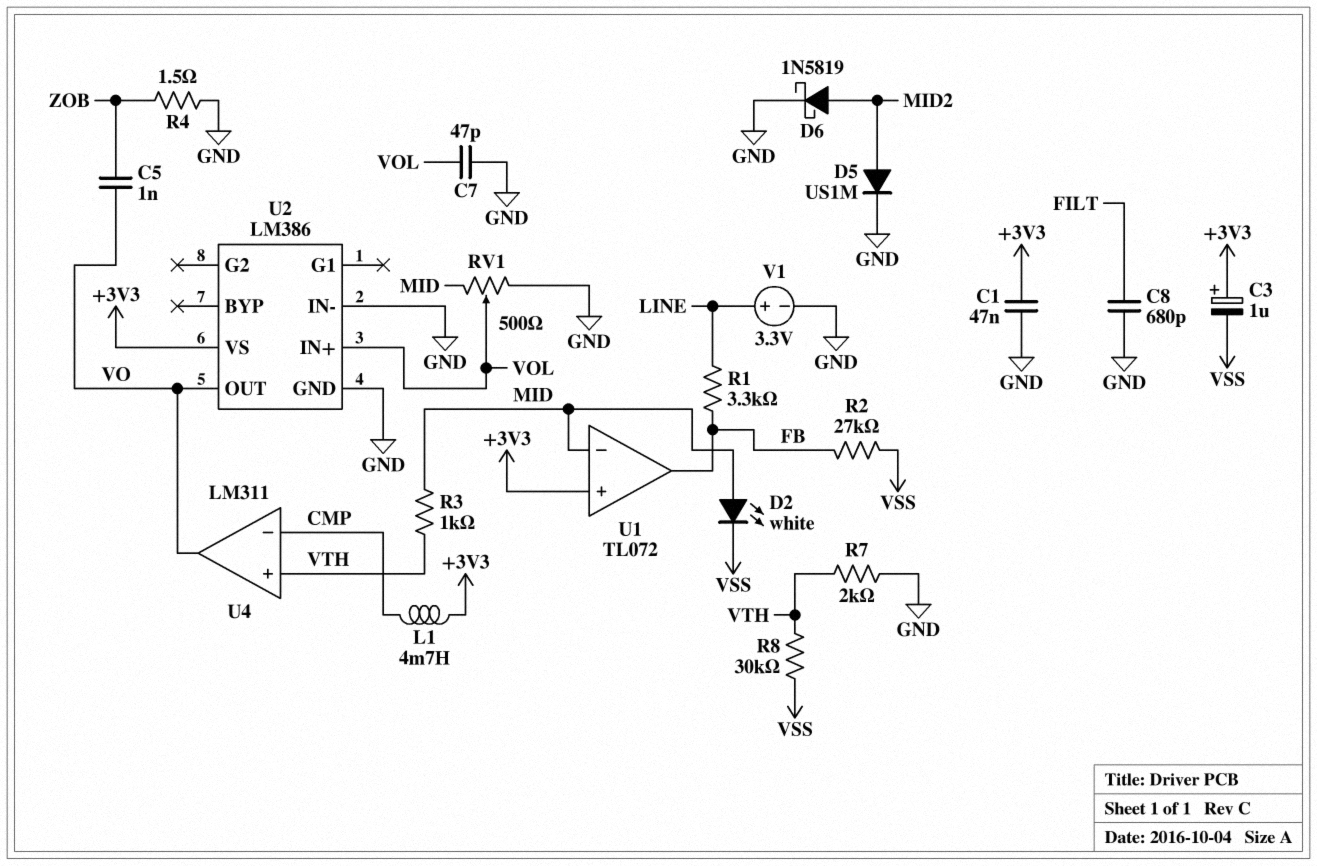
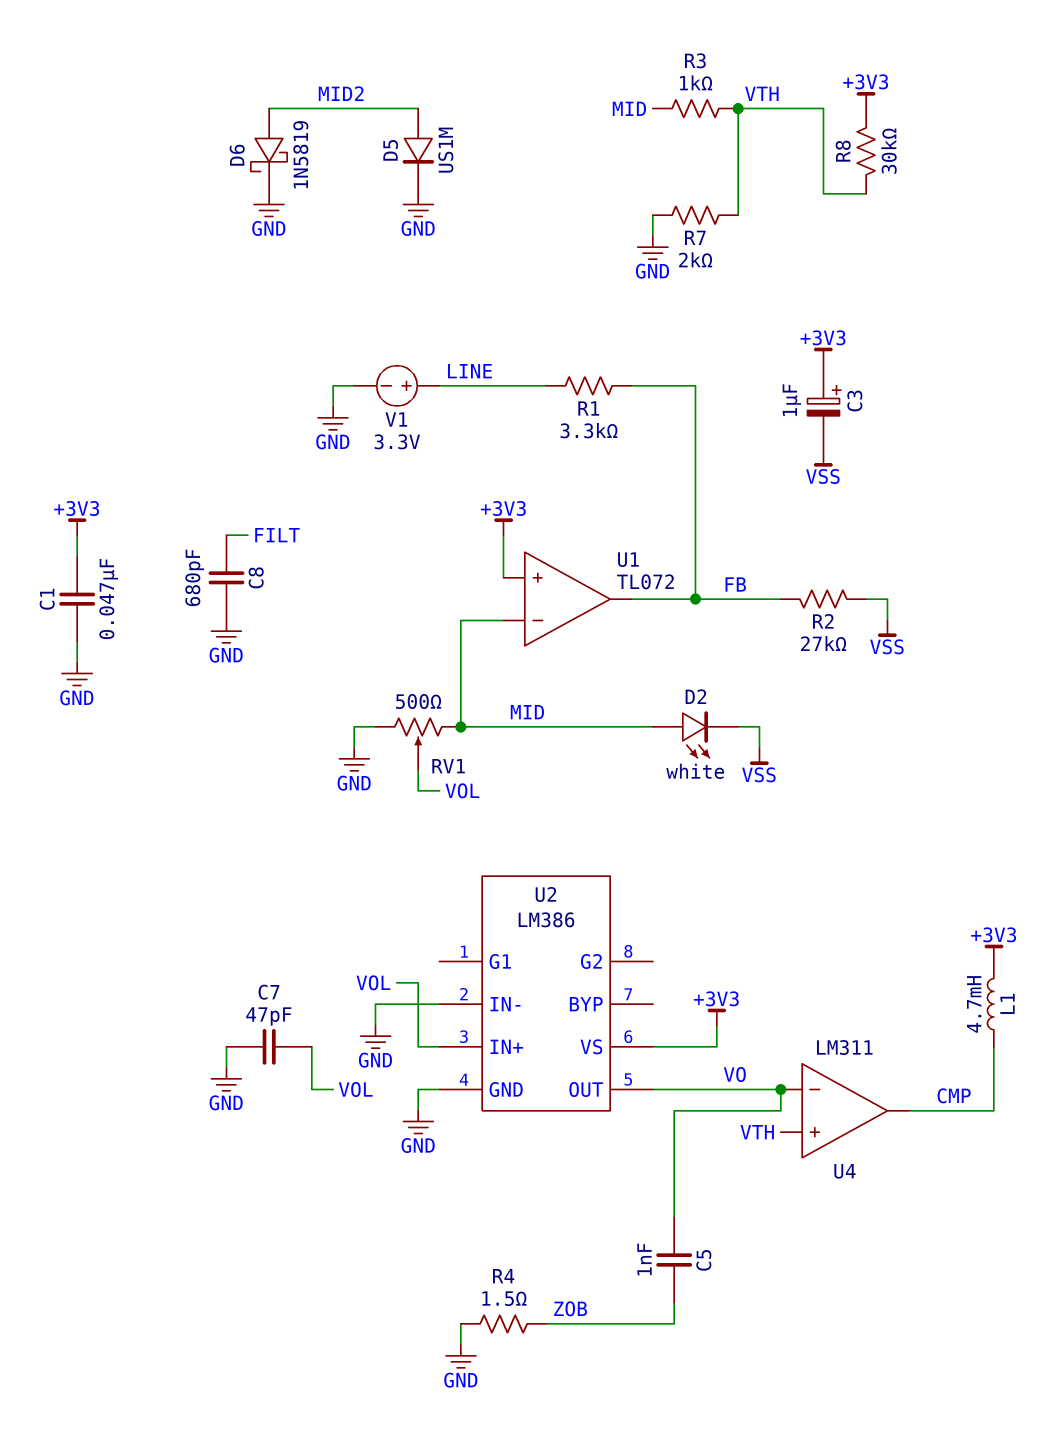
R8: 30k (VSS, VTH) -> 30k (+3V3, VTH)
U4 pin in-: CMP -> VO
U4 pin out: VO -> CMP

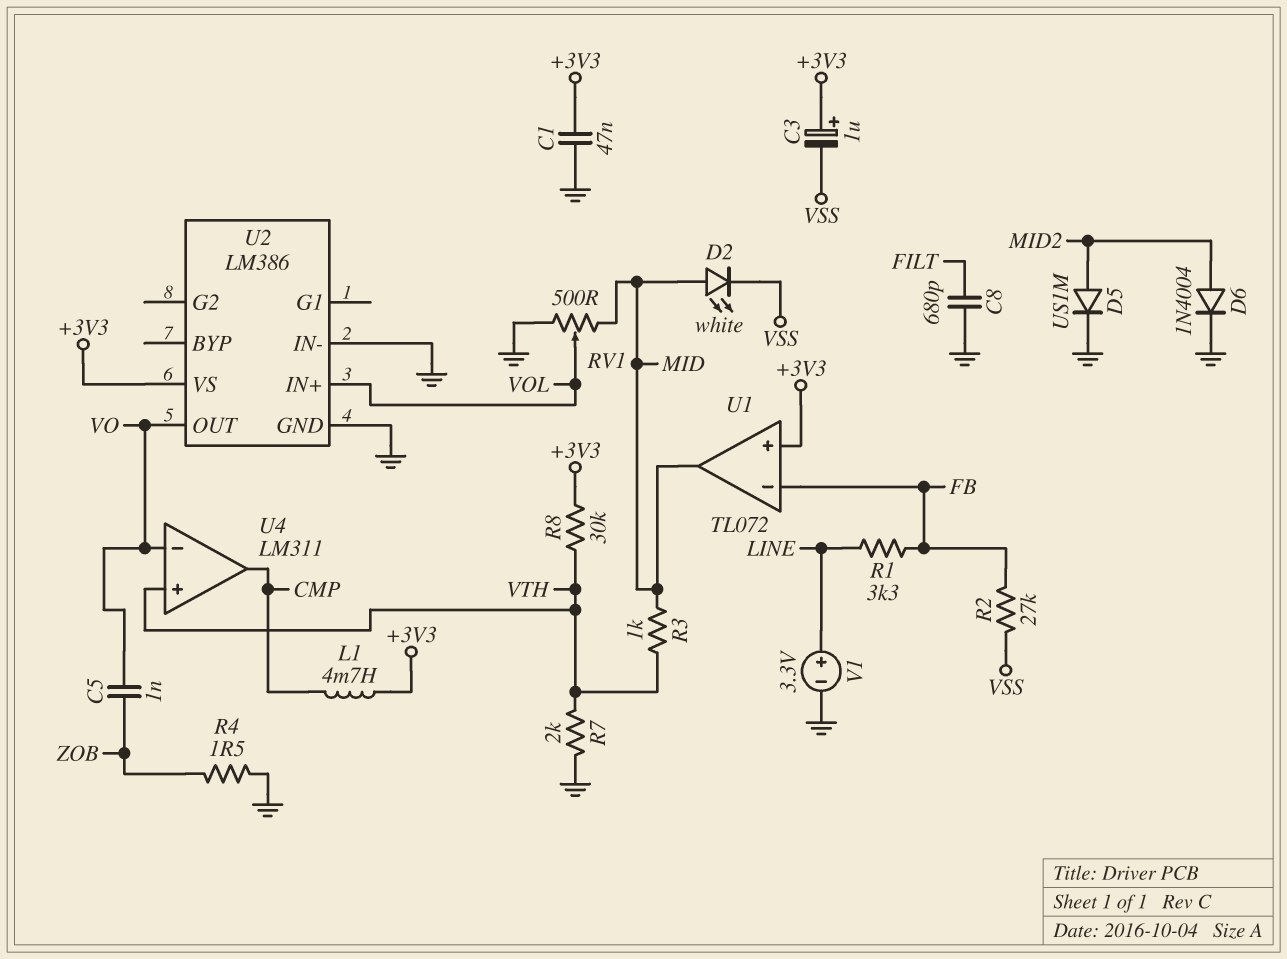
C7: 47pF (GND, VOL) -> none
D6: schottky 1N5819 (A MID2, K GND) -> diode 1N4004 (A MID2, K GND)
U1 pin in-: MID -> FB
U1 pin out: FB -> MID

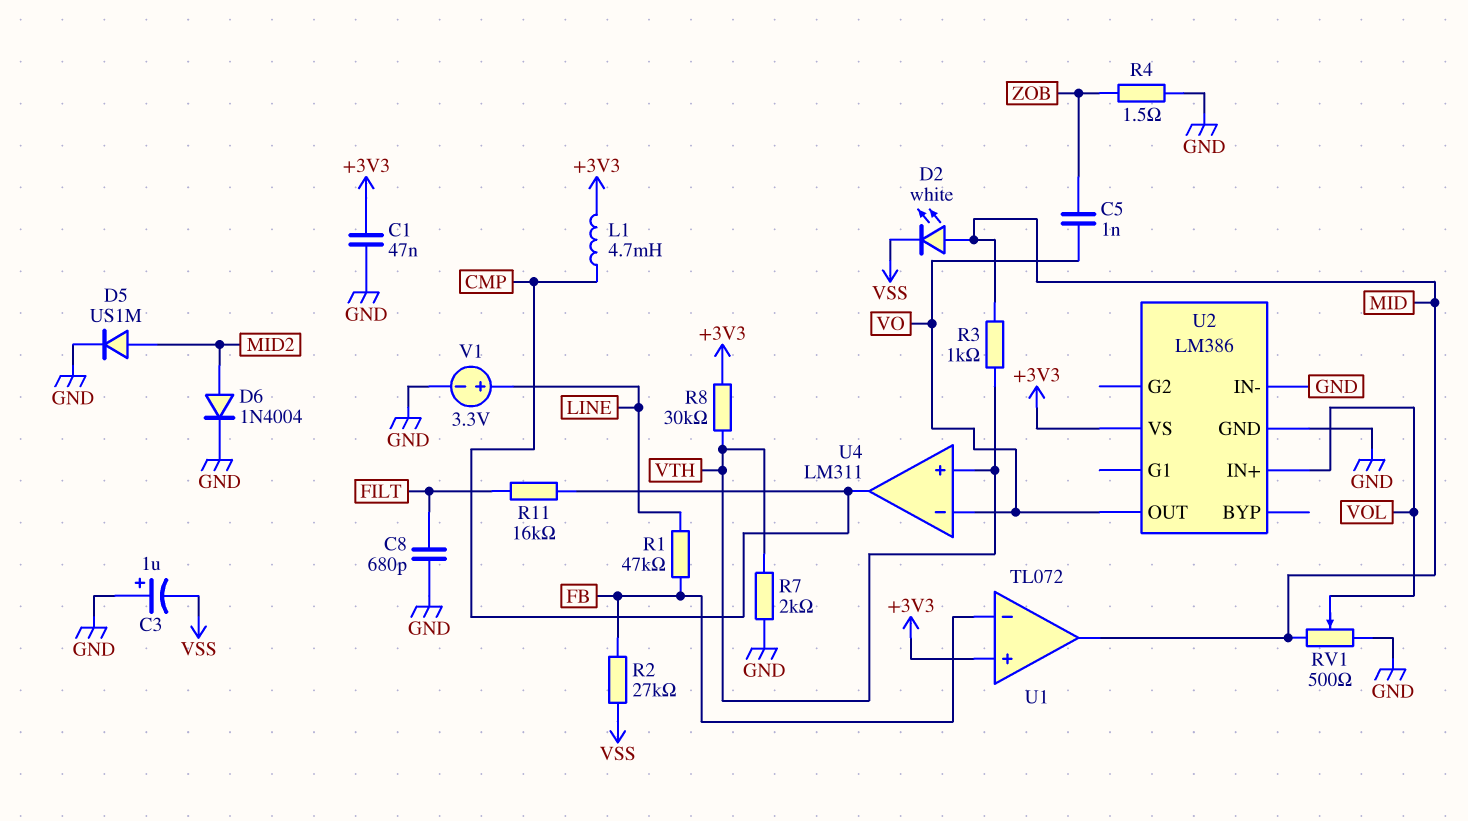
C3: 1uF (plus +3V3, minus VSS) -> 1uF (plus GND, minus VSS)
R1: 3.3k (FB, LINE) -> 47k (FB, LINE)
R11: none -> 16k (CMP, FILT)

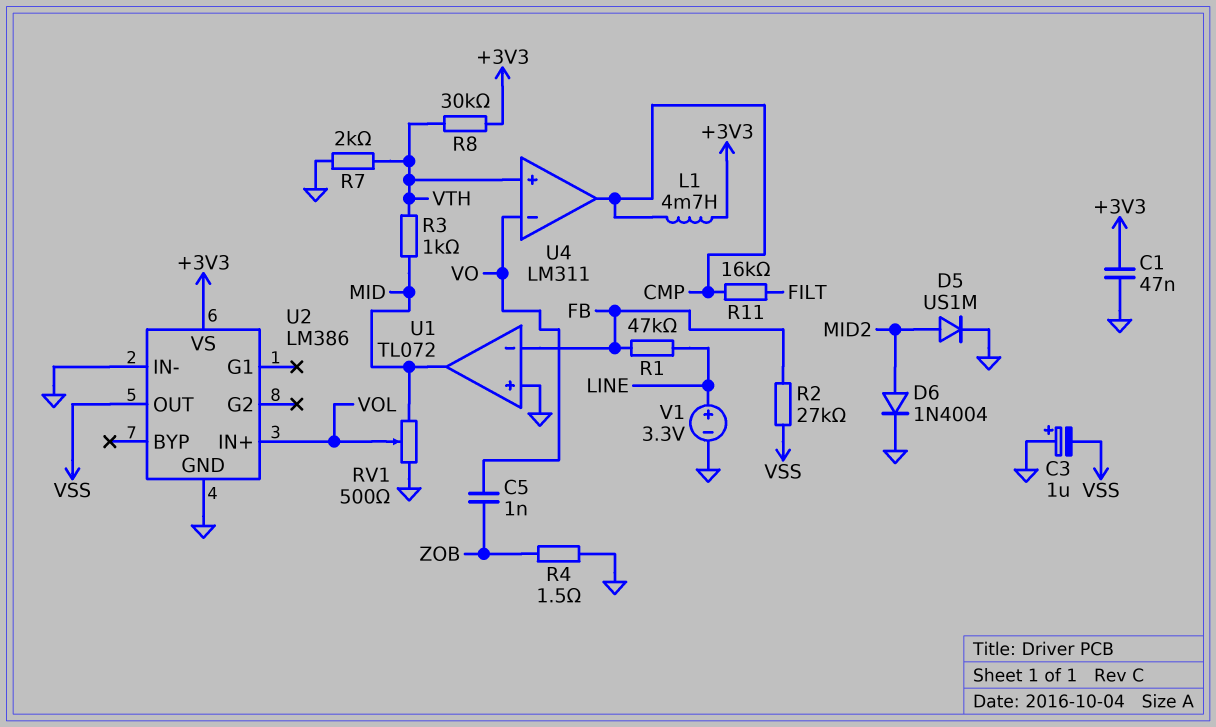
C8: 680pF (FILT, GND) -> none
D2: LED white (A MID, K VSS) -> none
U1 pin in+: +3V3 -> GND
U2 pin OUT: VO -> VSS

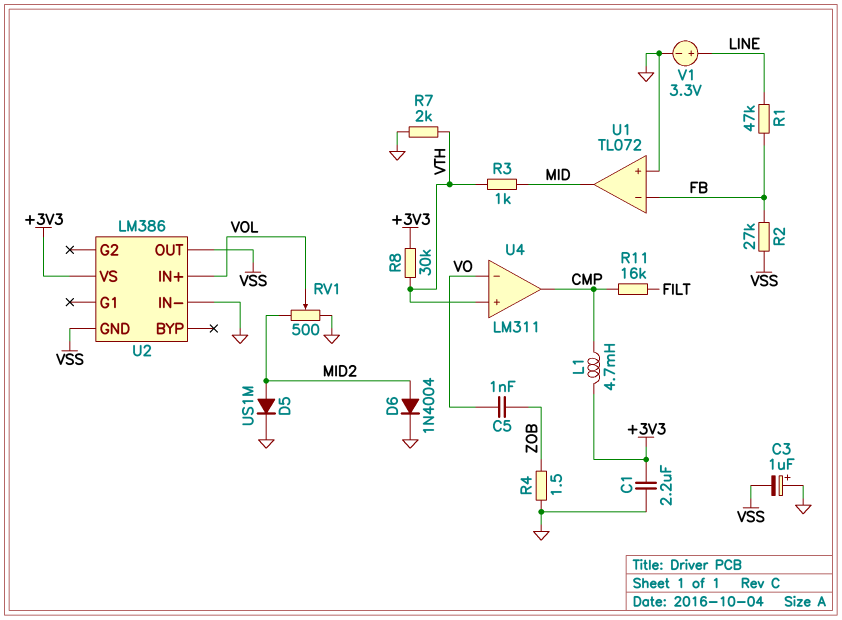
C1: 47nF (+3V3, GND) -> 2.2uF (+3V3, GND)
RV1: 500 (GND, MID, wiper VOL) -> 500 (GND, MID2, wiper VOL)
U2 pin GND: GND -> VSS

